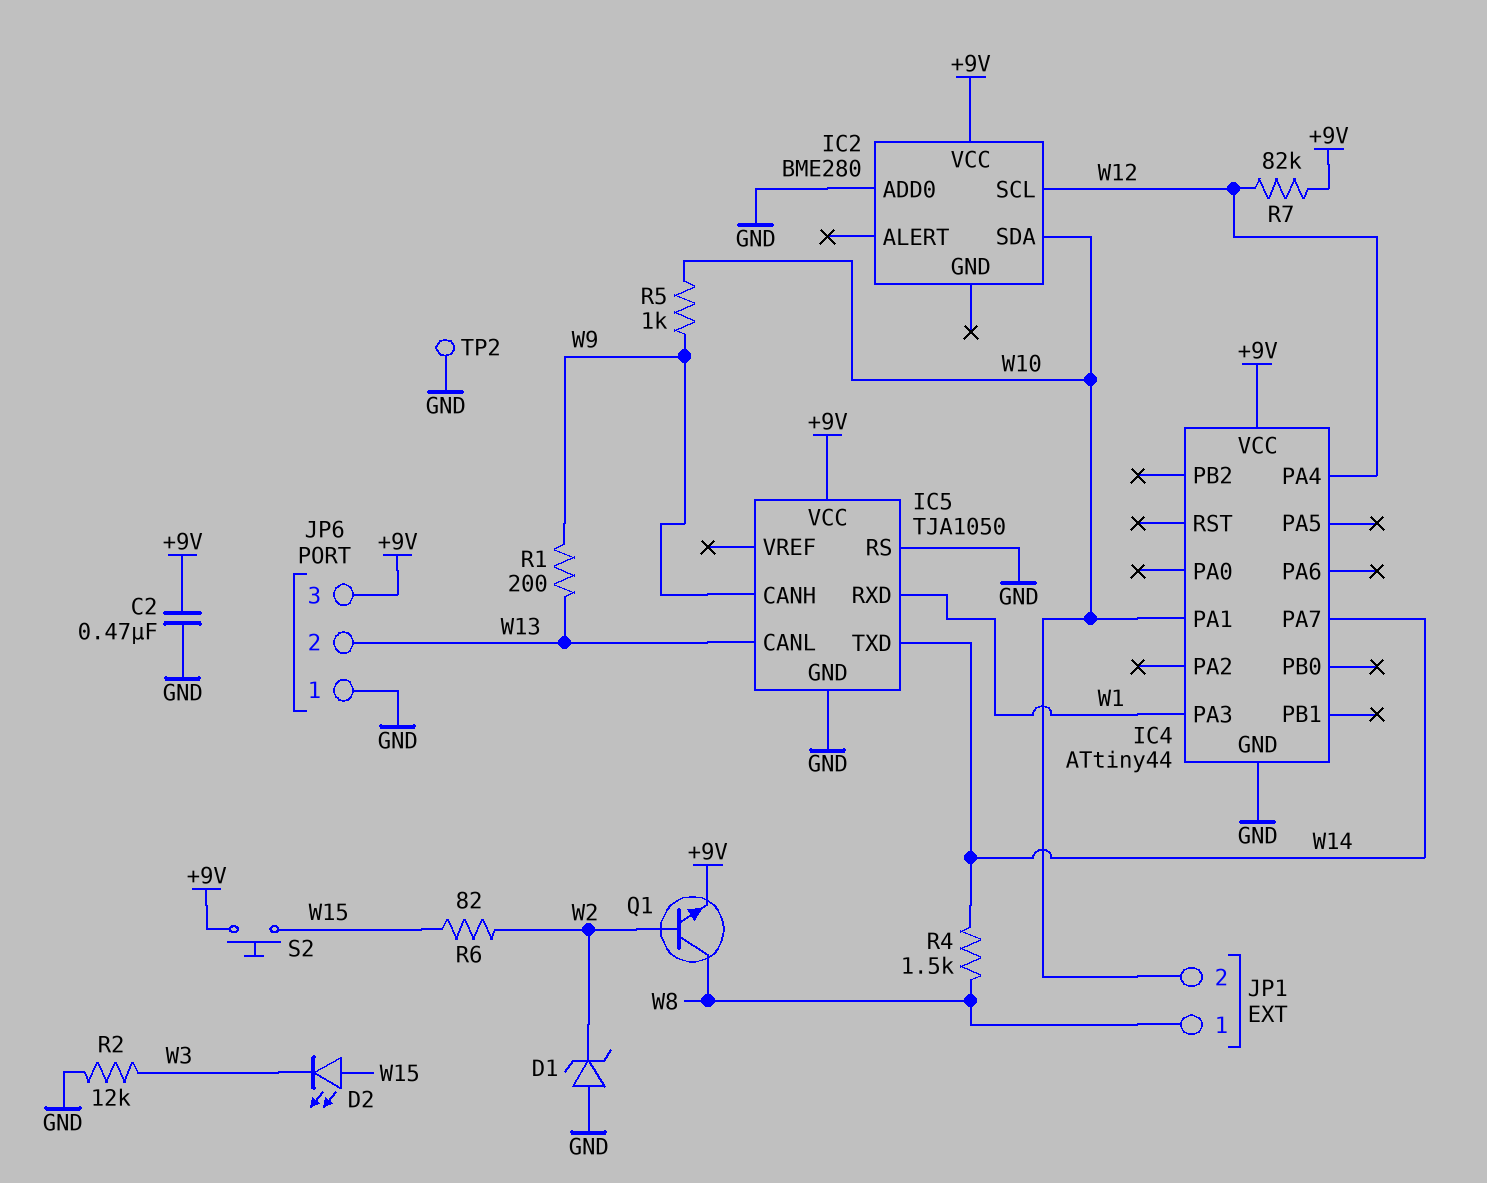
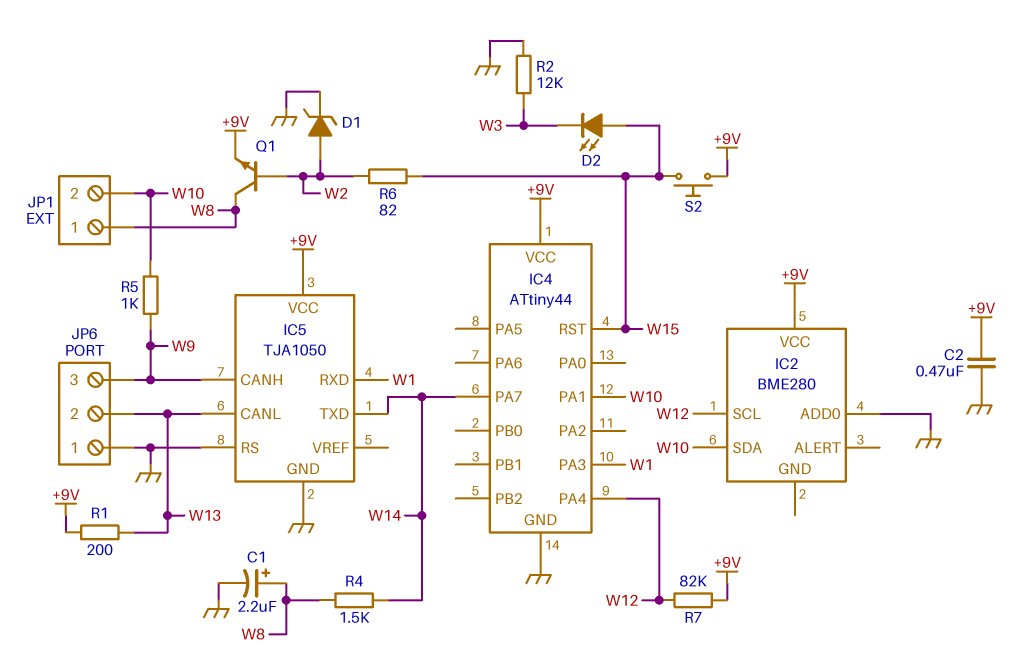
C1: none -> 2.2uF (plus W8, minus GND)
D1: zener (A GND, K W2) -> zener (A W2, K GND)
IC4 pin RST: none -> W15
JP6 pin 3: +9V -> W9
R1: 200 (W9, W13) -> 200 (+9V, W13)
TP2: test point (GND) -> none

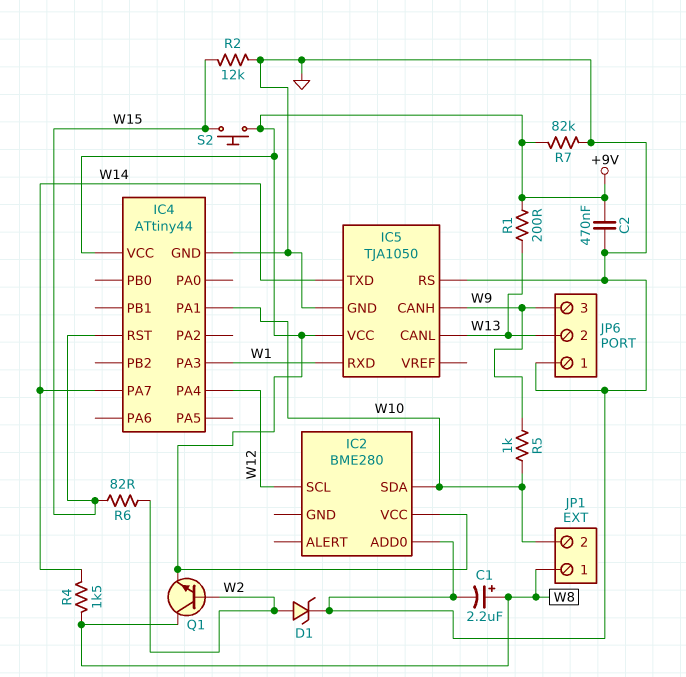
D2: LED (A W15, K W3) -> none
R2: 12k (GND, W3) -> 12k (GND, W15)
R7: 82k (+9V, W12) -> 82k (+9V, GND)

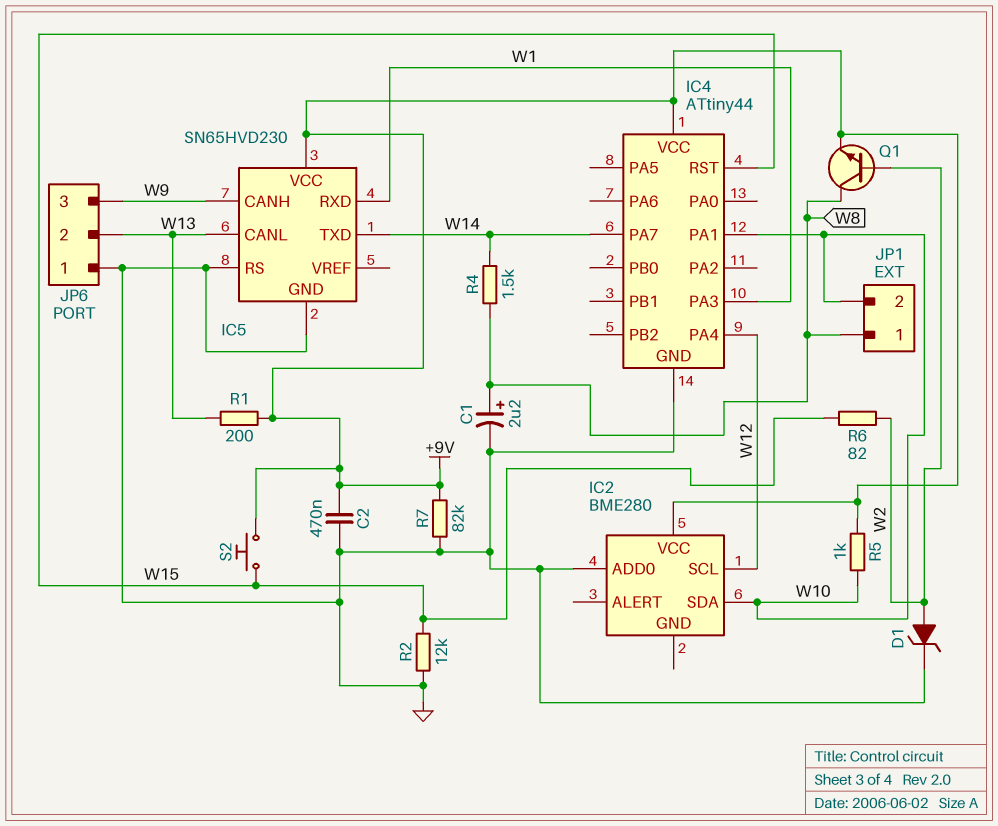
IC5: TJA1050 -> SN65HVD230
R5: 1k (W9, W10) -> 1k (+9V, W10)

